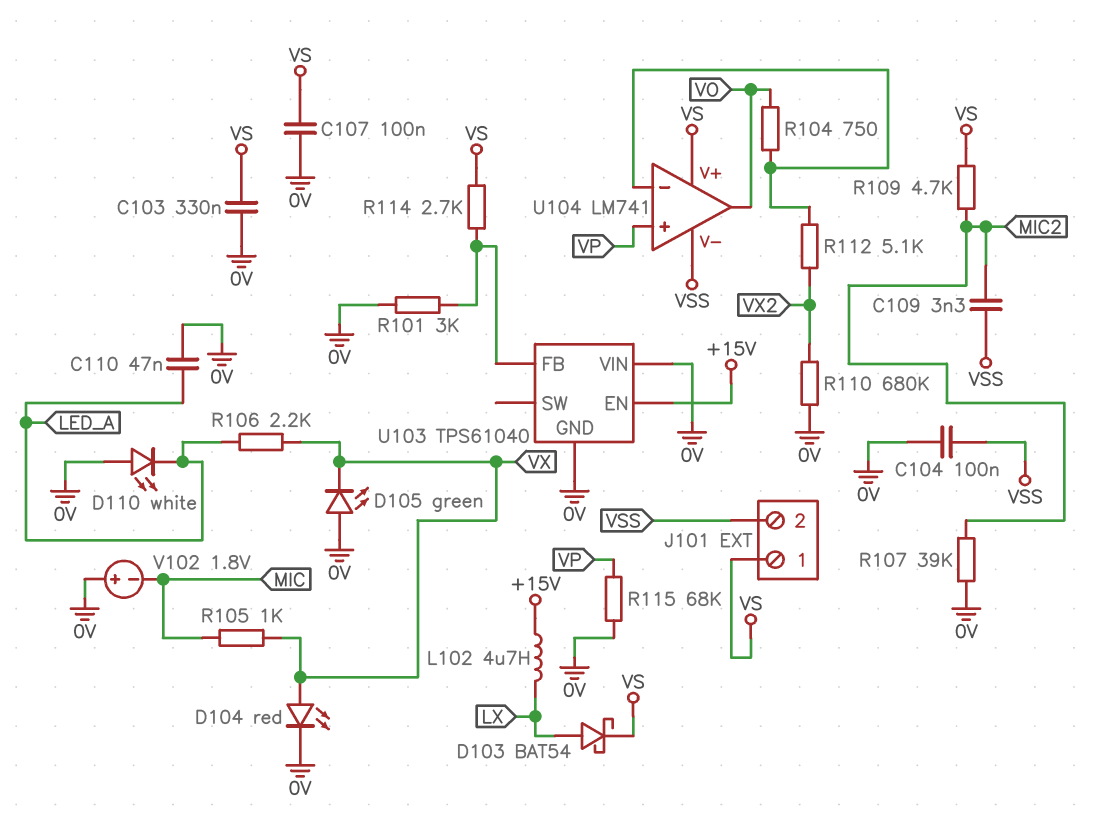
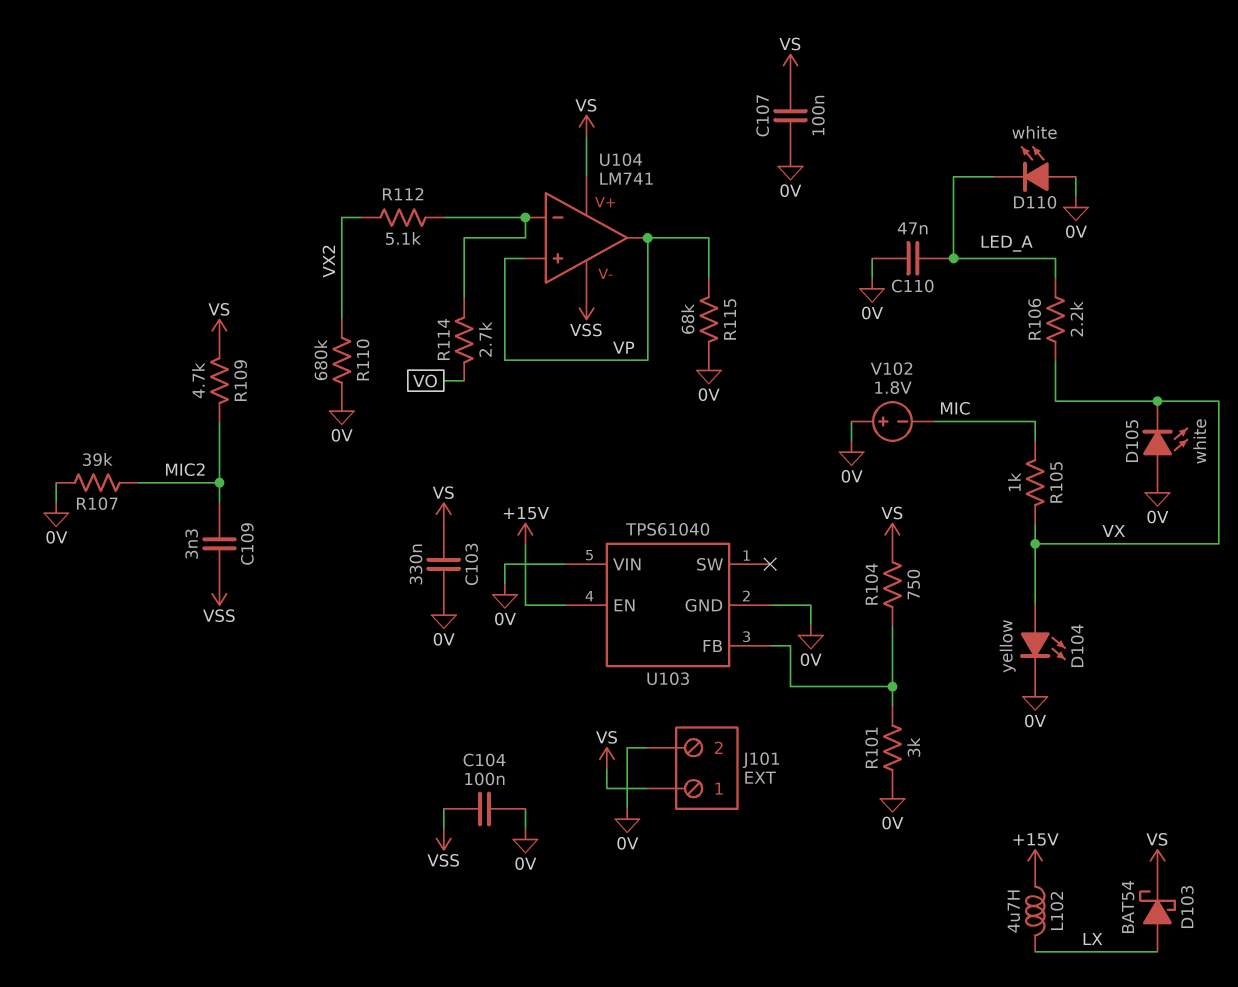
D104: LED red (A VX, K 0V) -> LED yellow (A VX, K 0V)
D105: LED green (A 0V, K VX) -> LED white (A 0V, K VX)
J101 pin 2: VSS -> 0V
R104: 750 (U104/in-, VO) -> 750 (U103/FB, VS)
R114: 2.7k (U103/FB, VS) -> 2.7k (U104/in-, VO)
U104 pin out: VO -> VP

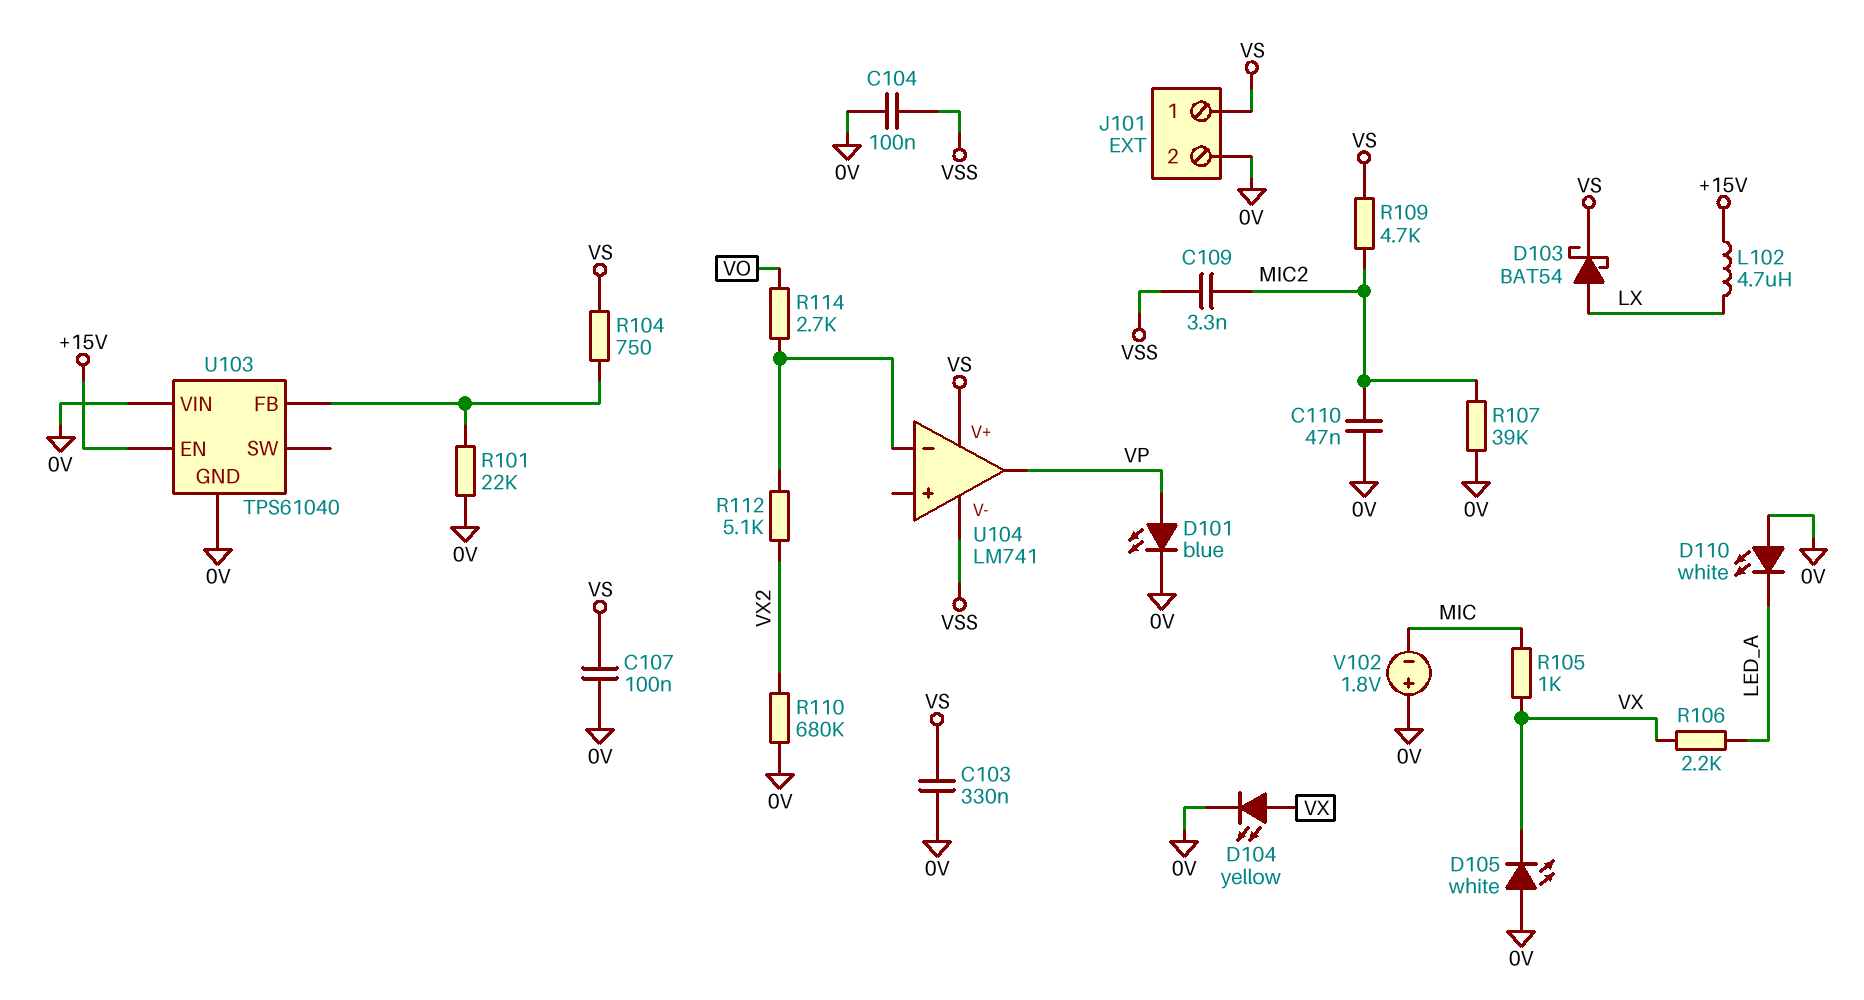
C110: 47nF (0V, LED_A) -> 47nF (0V, MIC2)
D101: none -> LED blue (A VP, K 0V)
R101: 3k (0V, U103/FB) -> 22k (0V, U103/FB)
R115: 68k (0V, VP) -> none
U104 pin in+: VP -> none

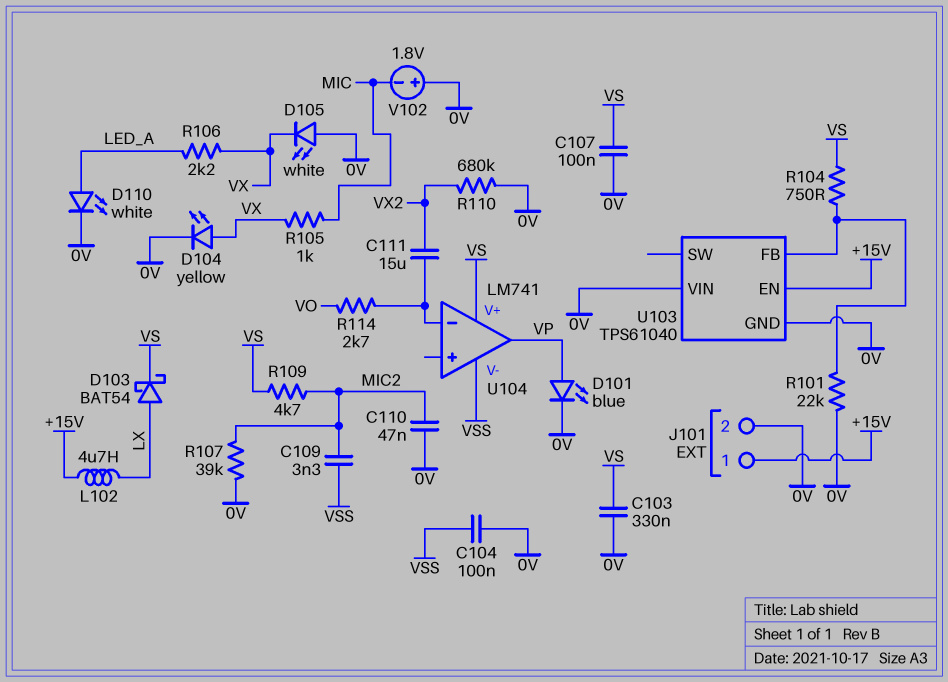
C111: none -> 15uF (U104/in-, VX2)
D110: LED white (A 0V, K LED_A) -> LED white (A LED_A, K 0V)
J101 pin 1: VS -> +15V
R112: 5.1k (U104/in-, VX2) -> none

